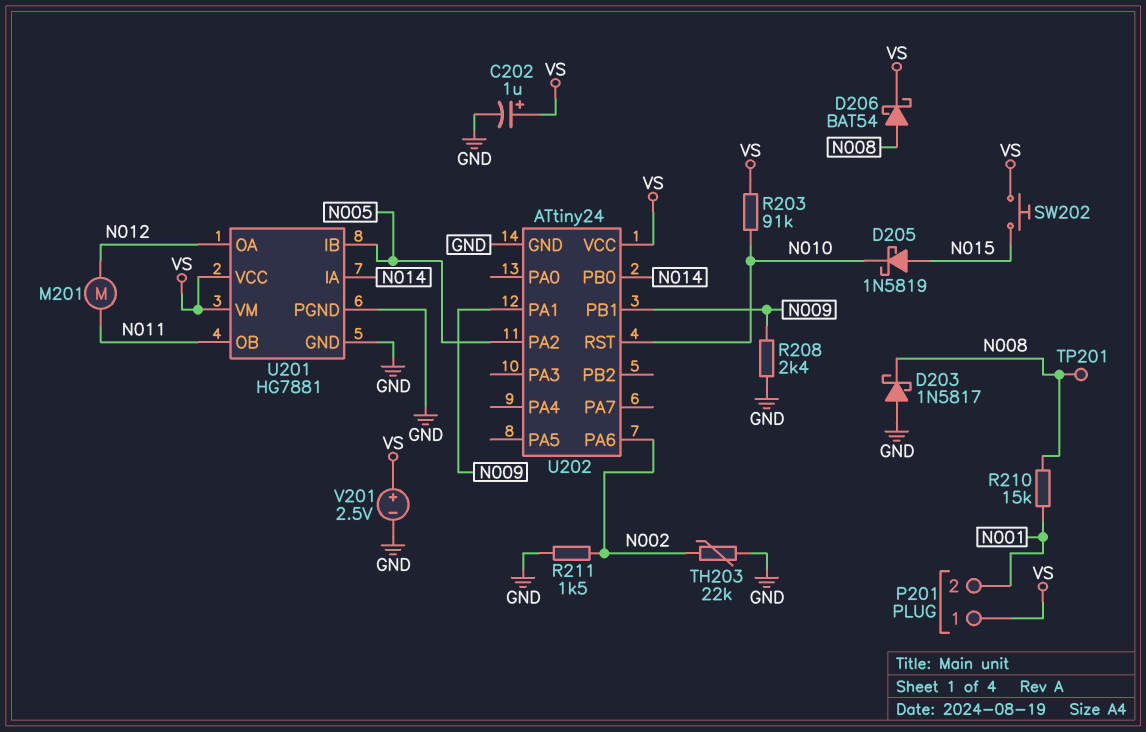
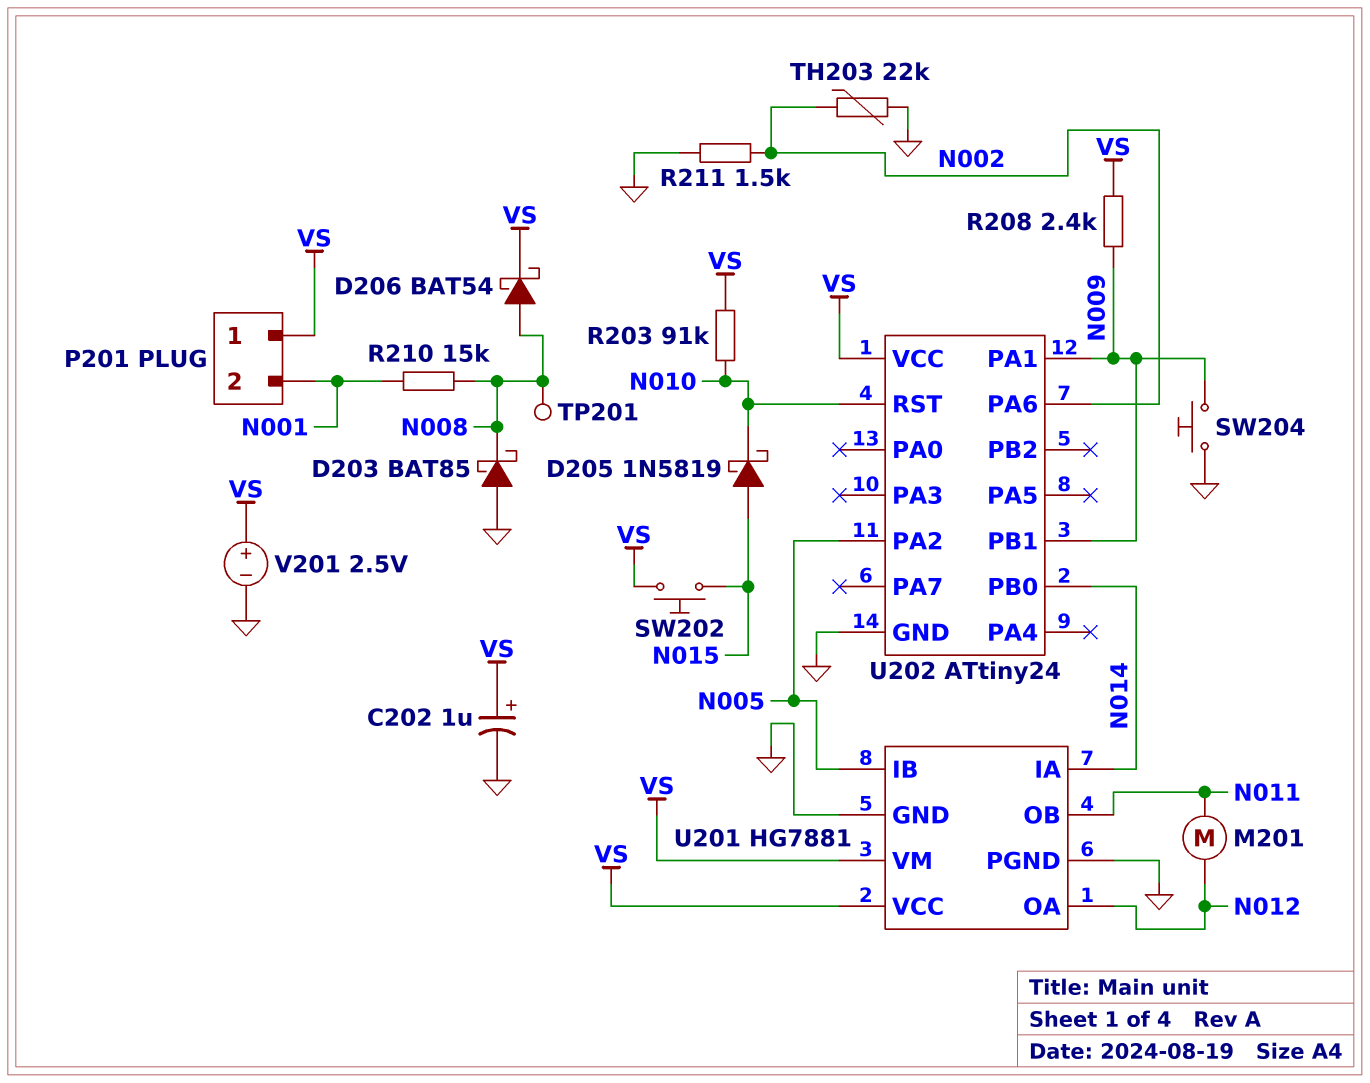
D203: schottky 1N5817 (A GND, K N008) -> schottky BAT85 (A GND, K N008)
R208: 2.4k (GND, N009) -> 2.4k (N009, VS)
SW204: none -> button (GND, N009)

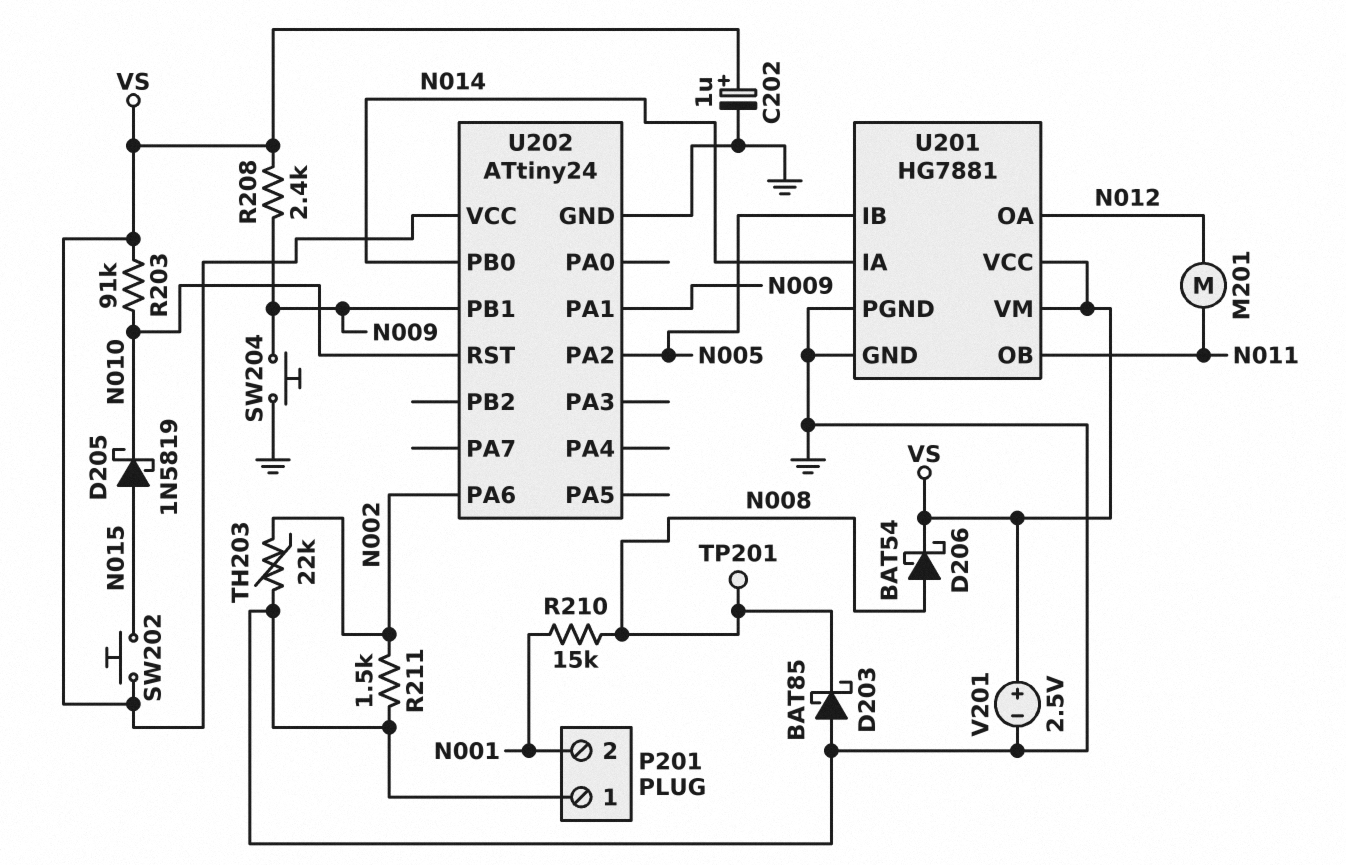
P201 pin 1: VS -> GND

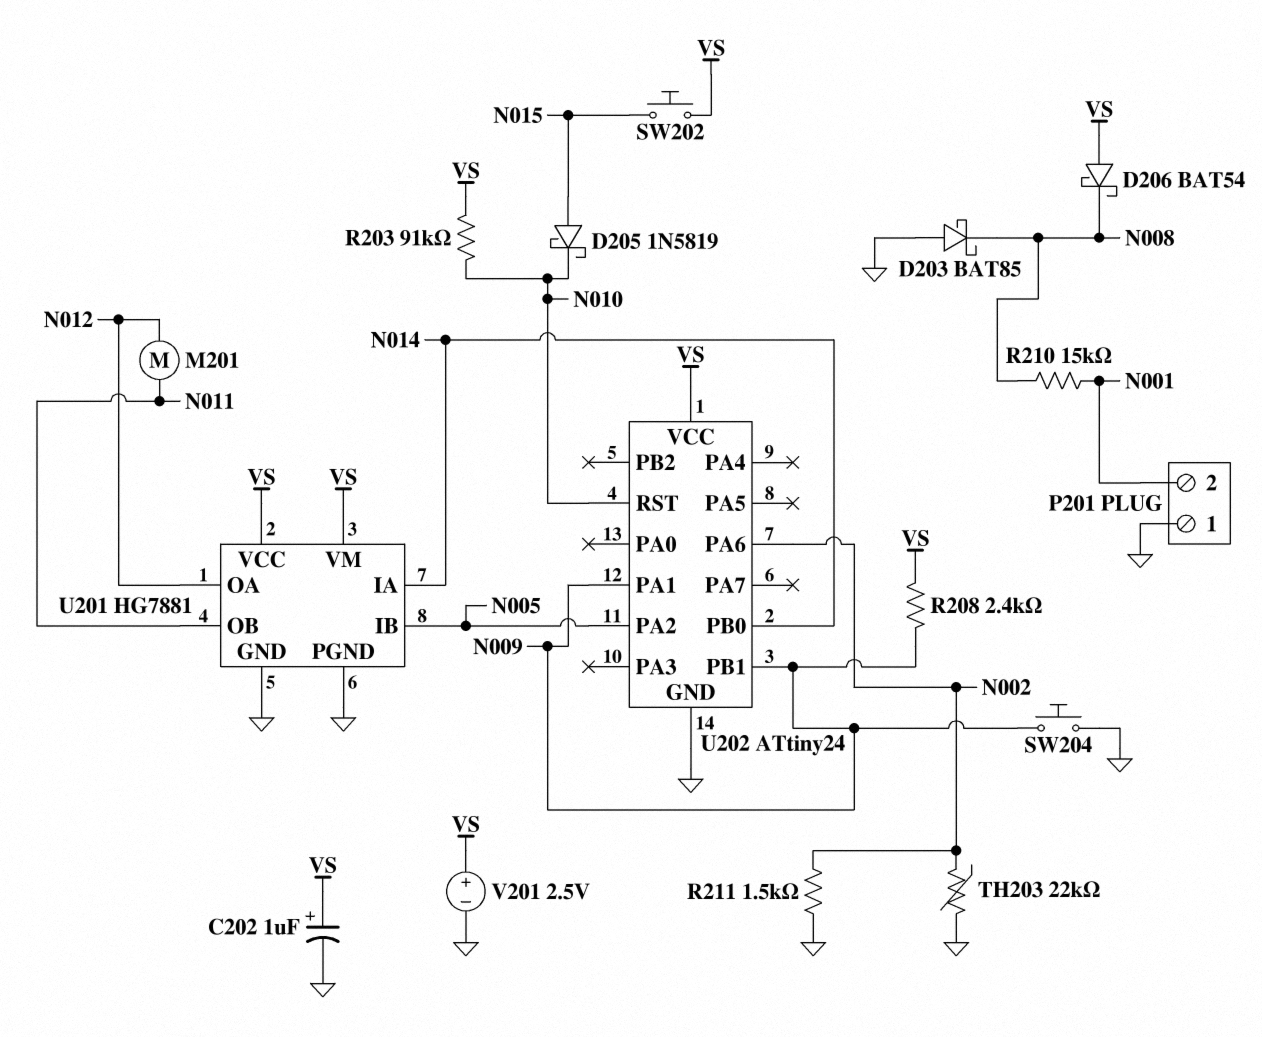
D206: schottky BAT54 (A N008, K VS) -> schottky BAT54 (A VS, K N008)
TP201: test point (N008) -> none

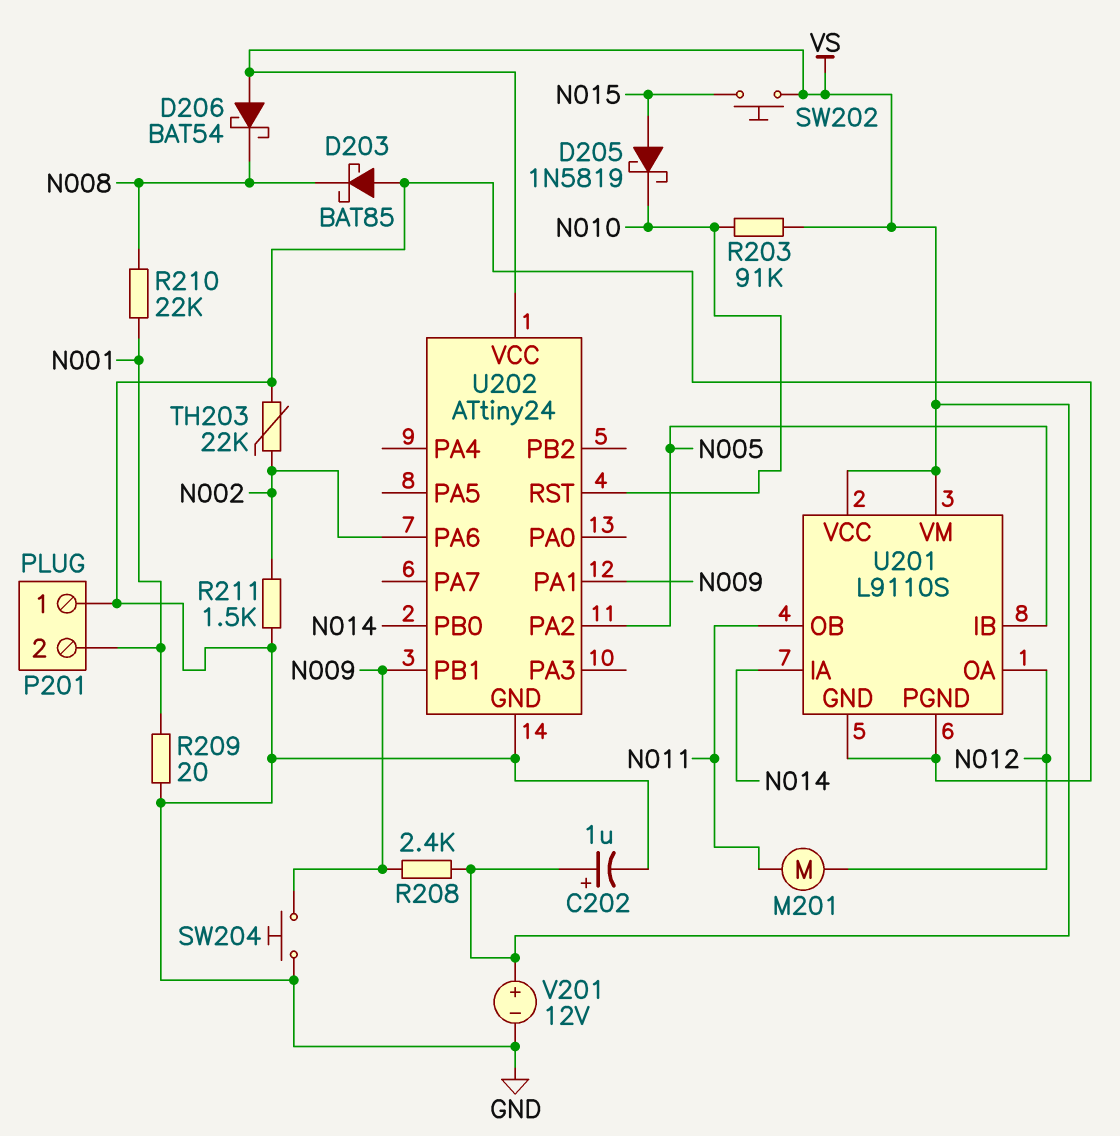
R209: none -> 20 (GND, N001)
R210: 15k (N001, N008) -> 22k (N001, N008)
U201: HG7881 -> L9110S
V201: 2.5V (plus VS, minus GND) -> 12V (plus VS, minus GND)

